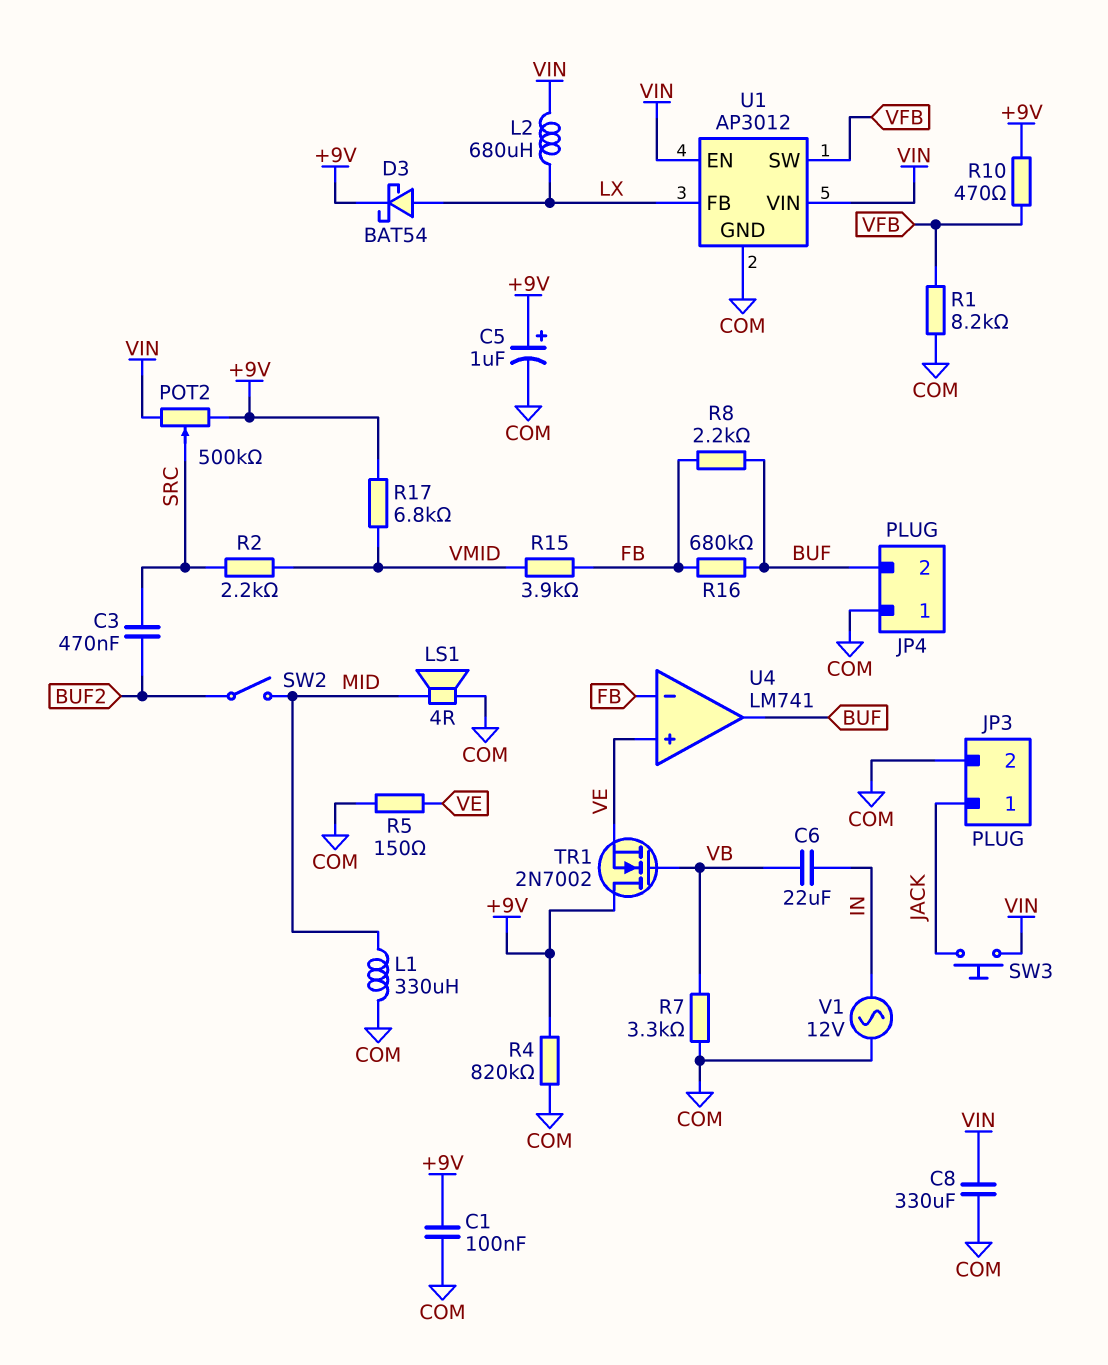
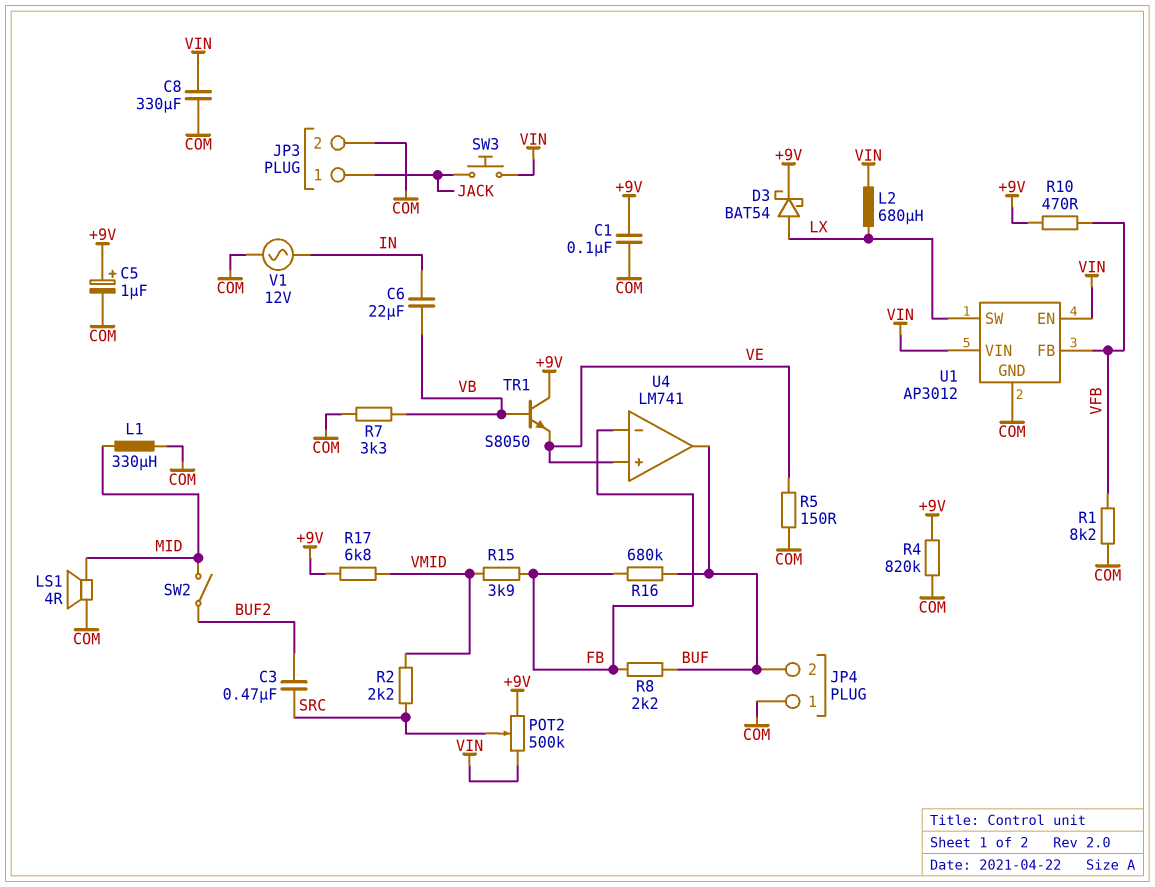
TR1: NMOS 2N7002 (G VB, D +9V, S VE) -> NPN S8050 (B VB, C +9V, E VE)
U1 pin FB: LX -> VFB
U1 pin SW: VFB -> LX

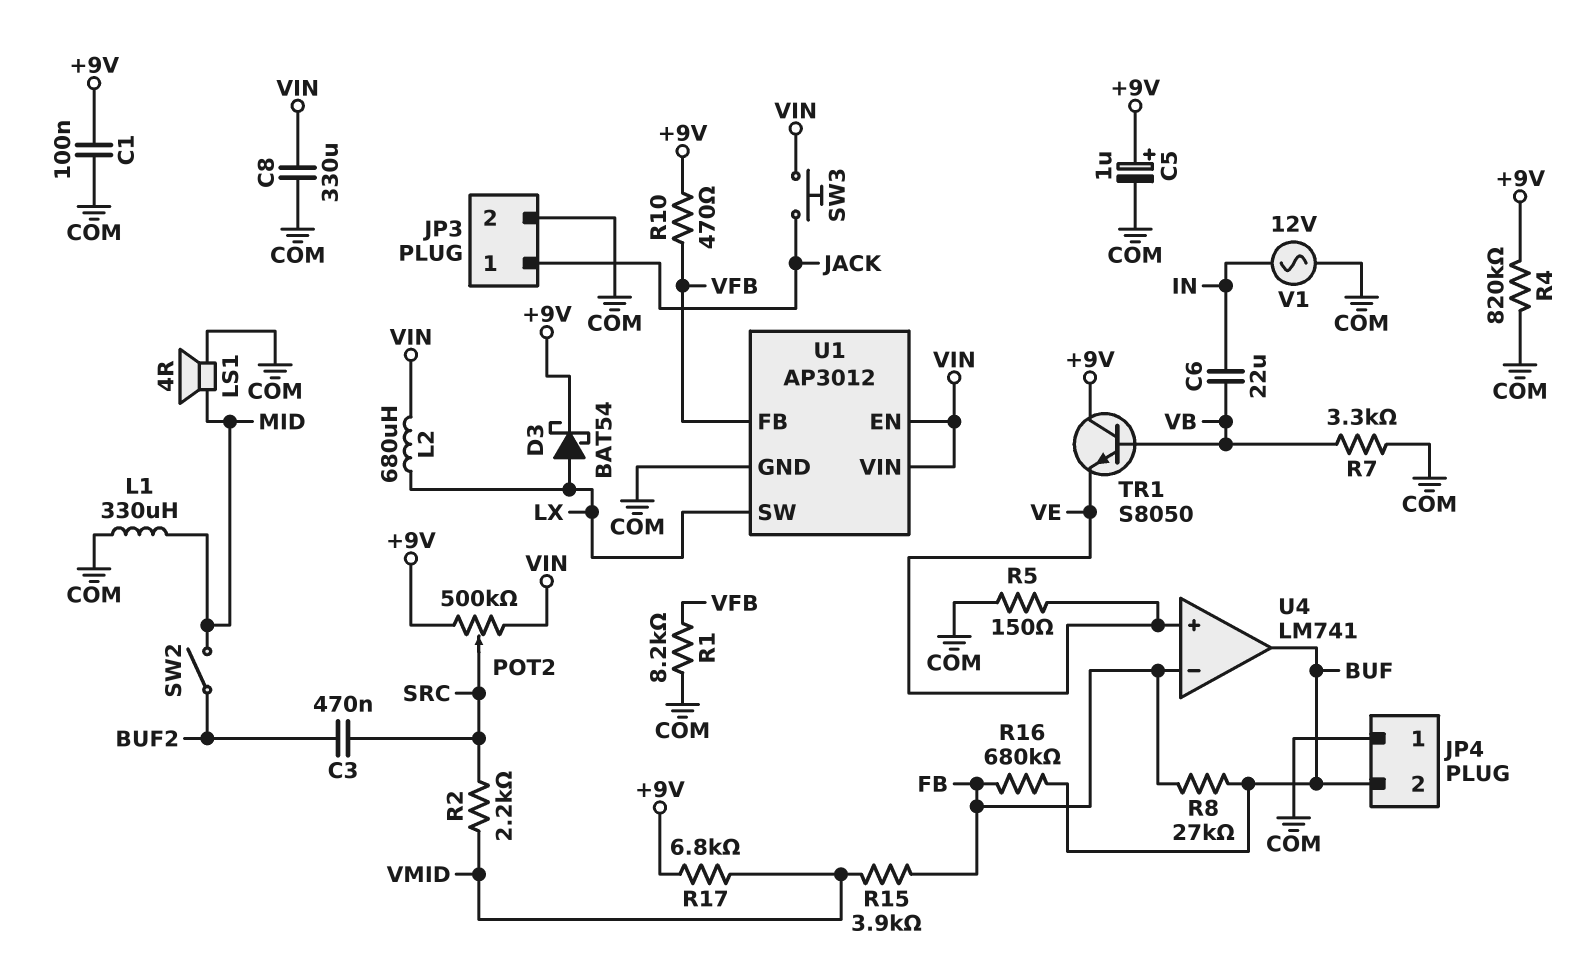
R8: 2.2k (BUF, FB) -> 27k (BUF, FB)

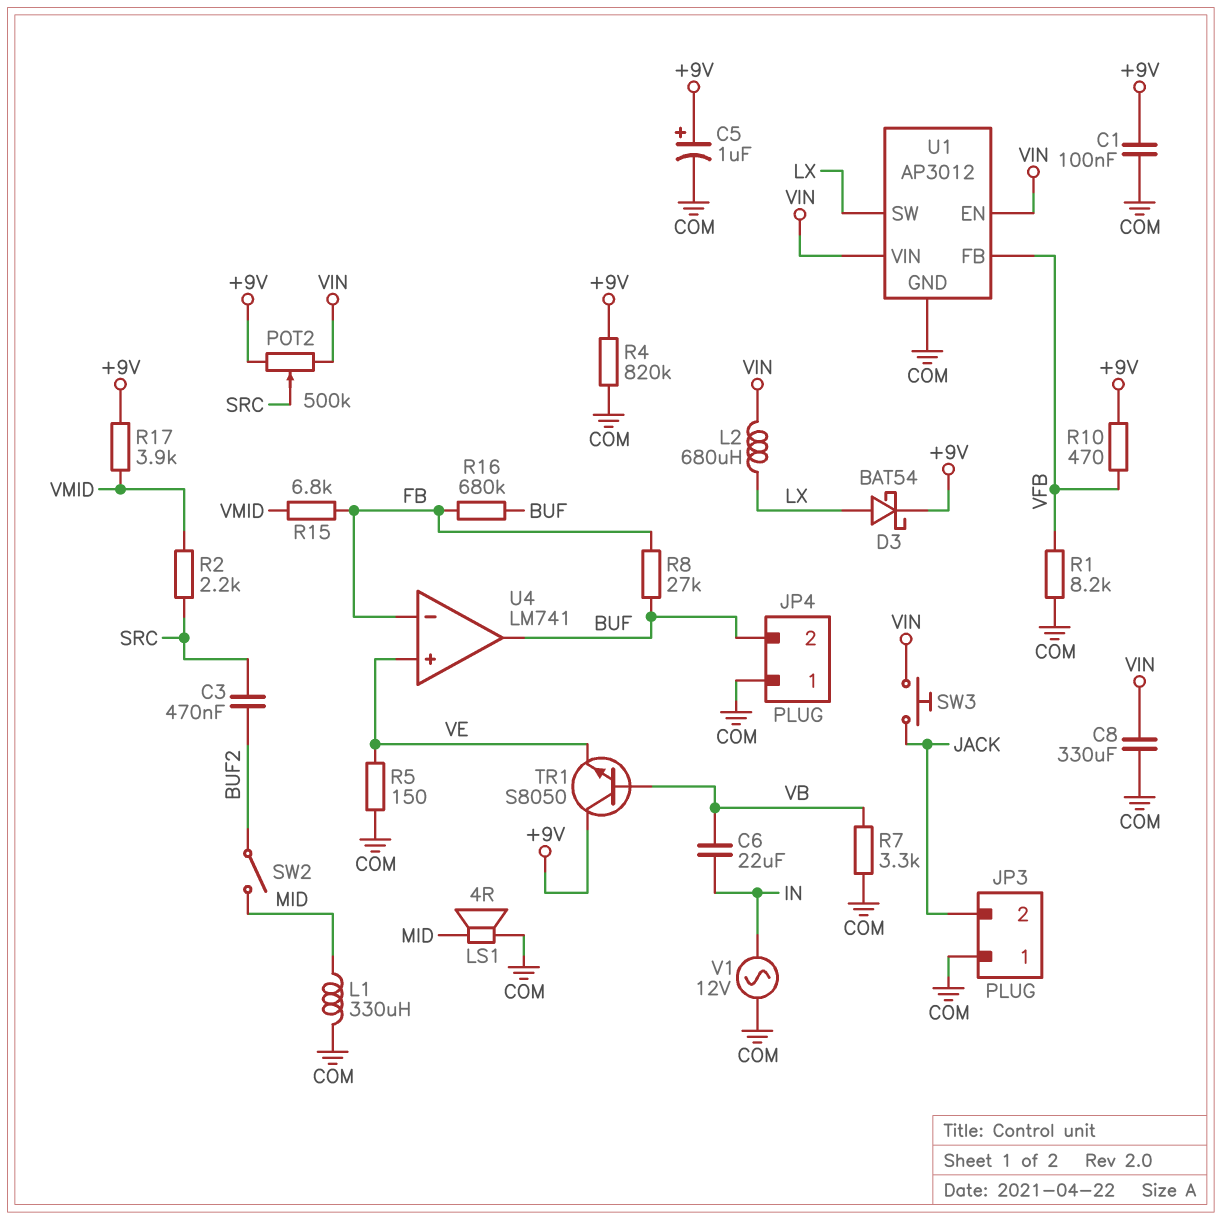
JP3 pin 1: JACK -> COM
JP3 pin 2: COM -> JACK
R15: 3.9k (FB, VMID) -> 6.8k (FB, VMID)
R17: 6.8k (+9V, VMID) -> 3.9k (+9V, VMID)

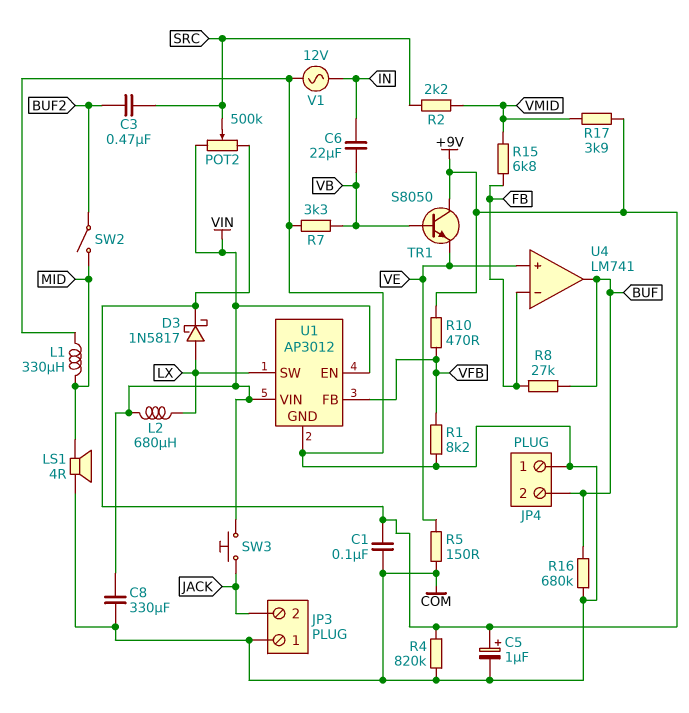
D3: schottky BAT54 (A LX, K +9V) -> schottky 1N5817 (A LX, K +9V)
R16: 680k (BUF, FB) -> 680k (BUF, COM)

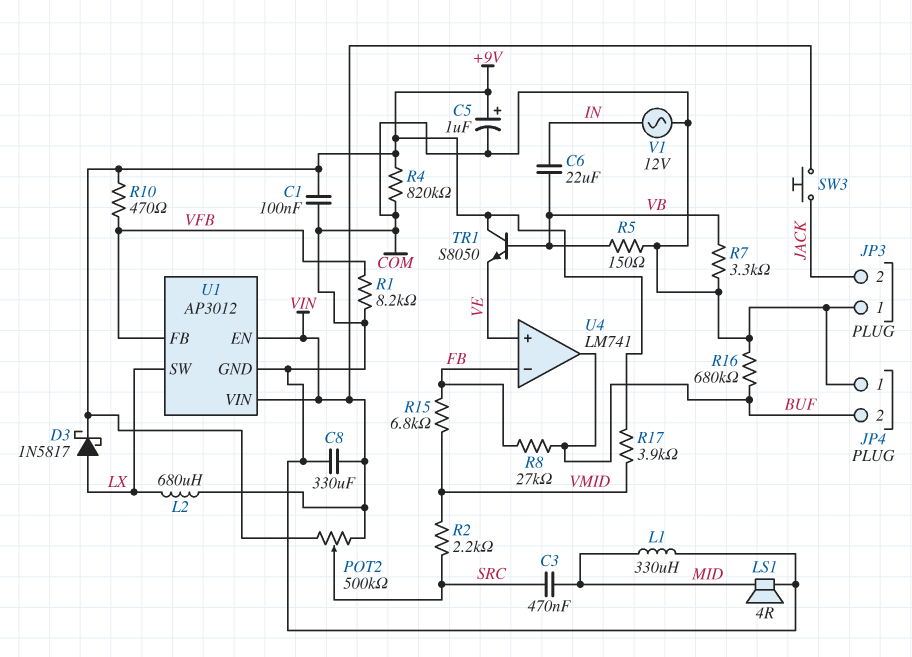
C3: 470nF (BUF2, SRC) -> 470nF (MID, SRC)
R5: 150 (COM, VE) -> 150 (COM, VB)
SW2: switch (BUF2, MID) -> none

